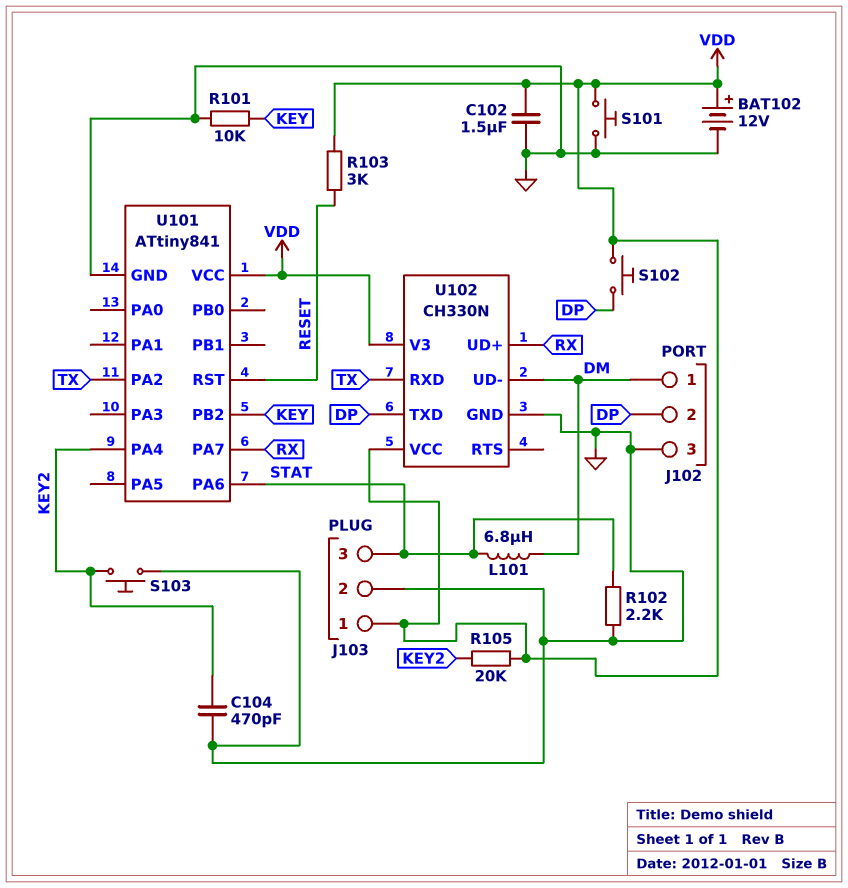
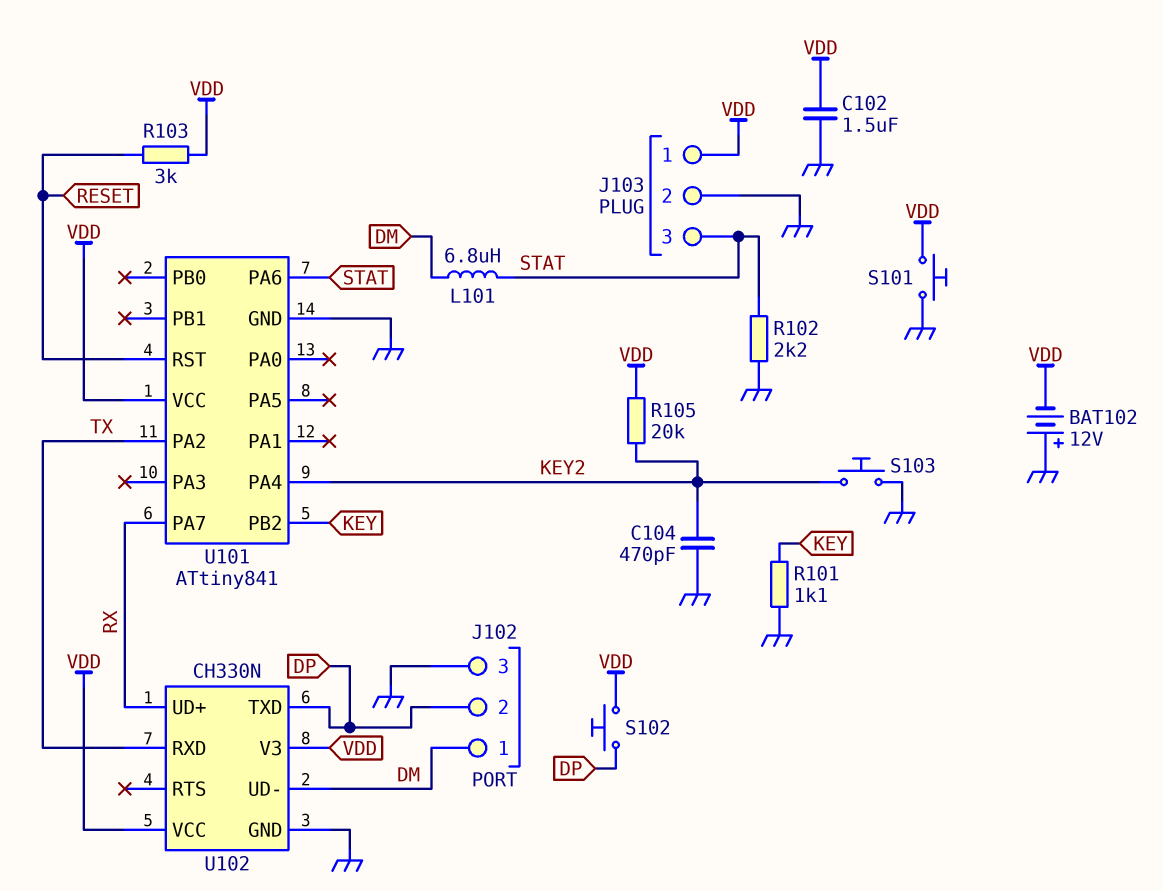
BAT102: 12V (plus VDD, minus GND) -> 12V (plus GND, minus VDD)
R101: 10k (GND, KEY) -> 1.1k (GND, KEY)

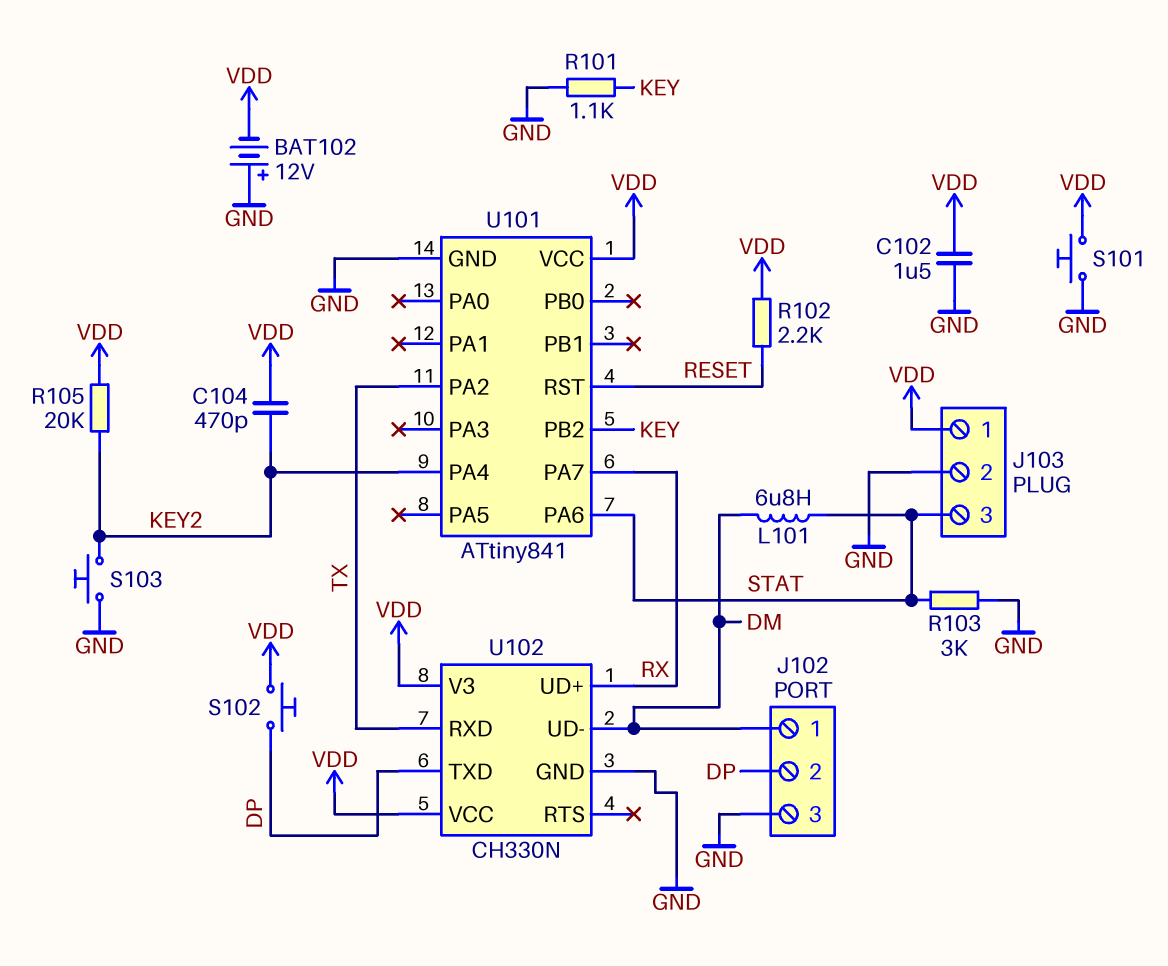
C104: 470pF (GND, KEY2) -> 470pF (KEY2, VDD)
R102: 2.2k (GND, STAT) -> 2.2k (RESET, VDD)
R103: 3k (RESET, VDD) -> 3k (GND, STAT)

